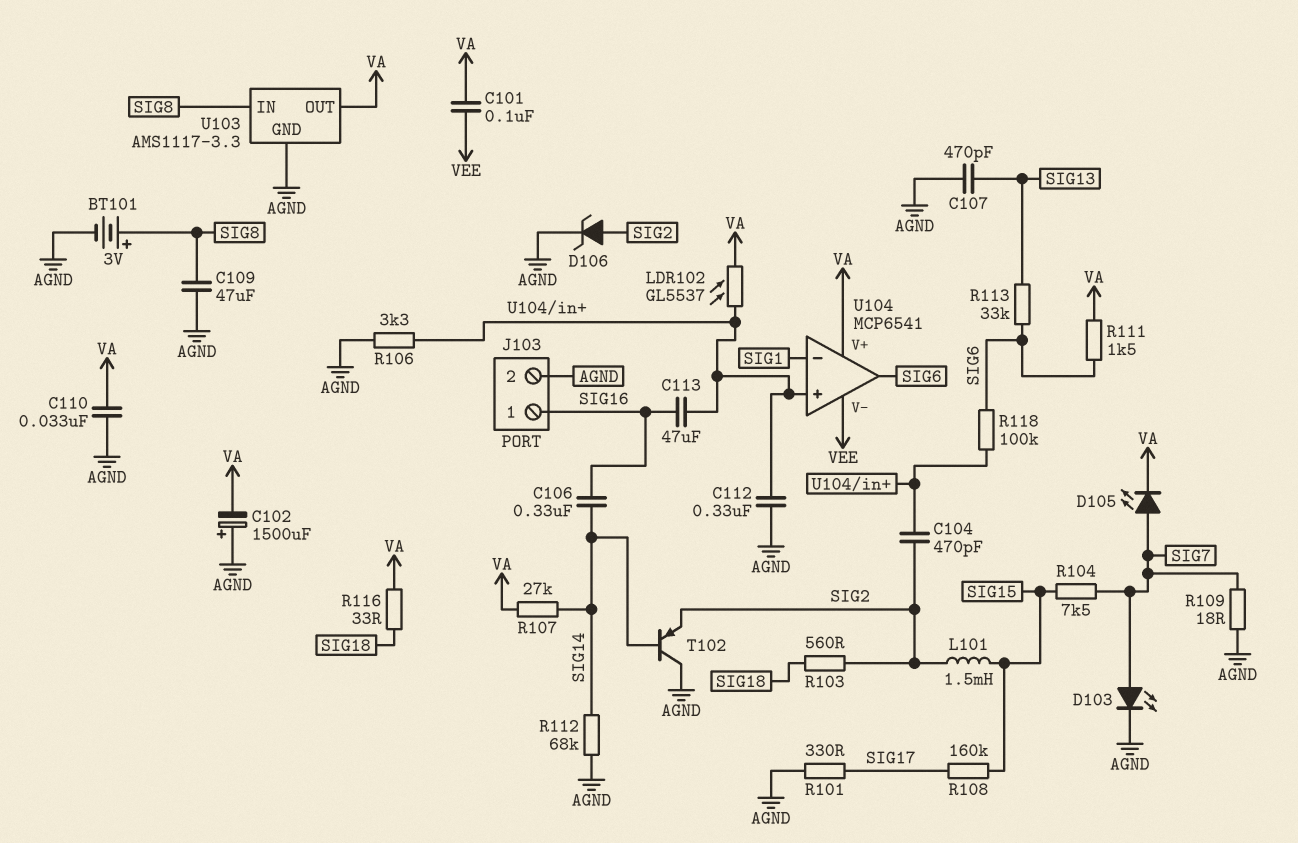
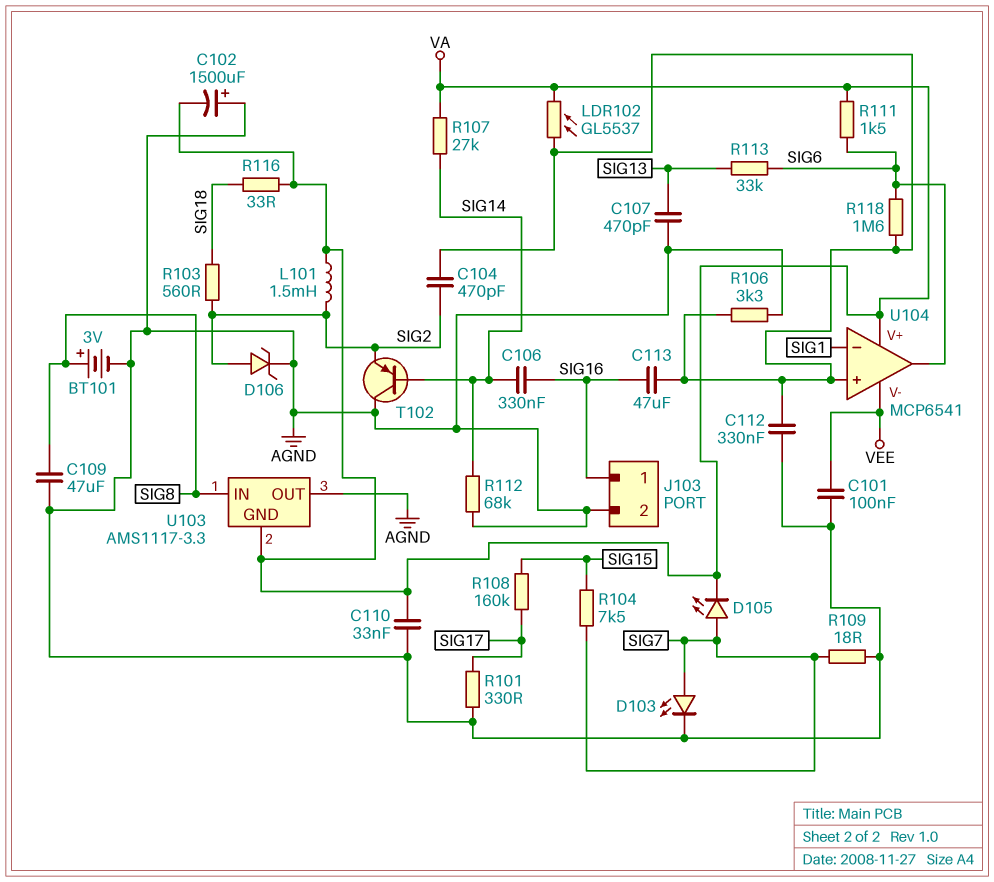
C101: 100nF (VA, VEE) -> 100nF (AGND, VEE)
L101: 1.5mH (SIG2, SIG15) -> 1.5mH (SIG2, VA)
R118: 100k (SIG6, U104/in+) -> 1.6M (SIG6, U104/in+)
U103 pin GND: AGND -> VA
U103 pin OUT: VA -> AGND

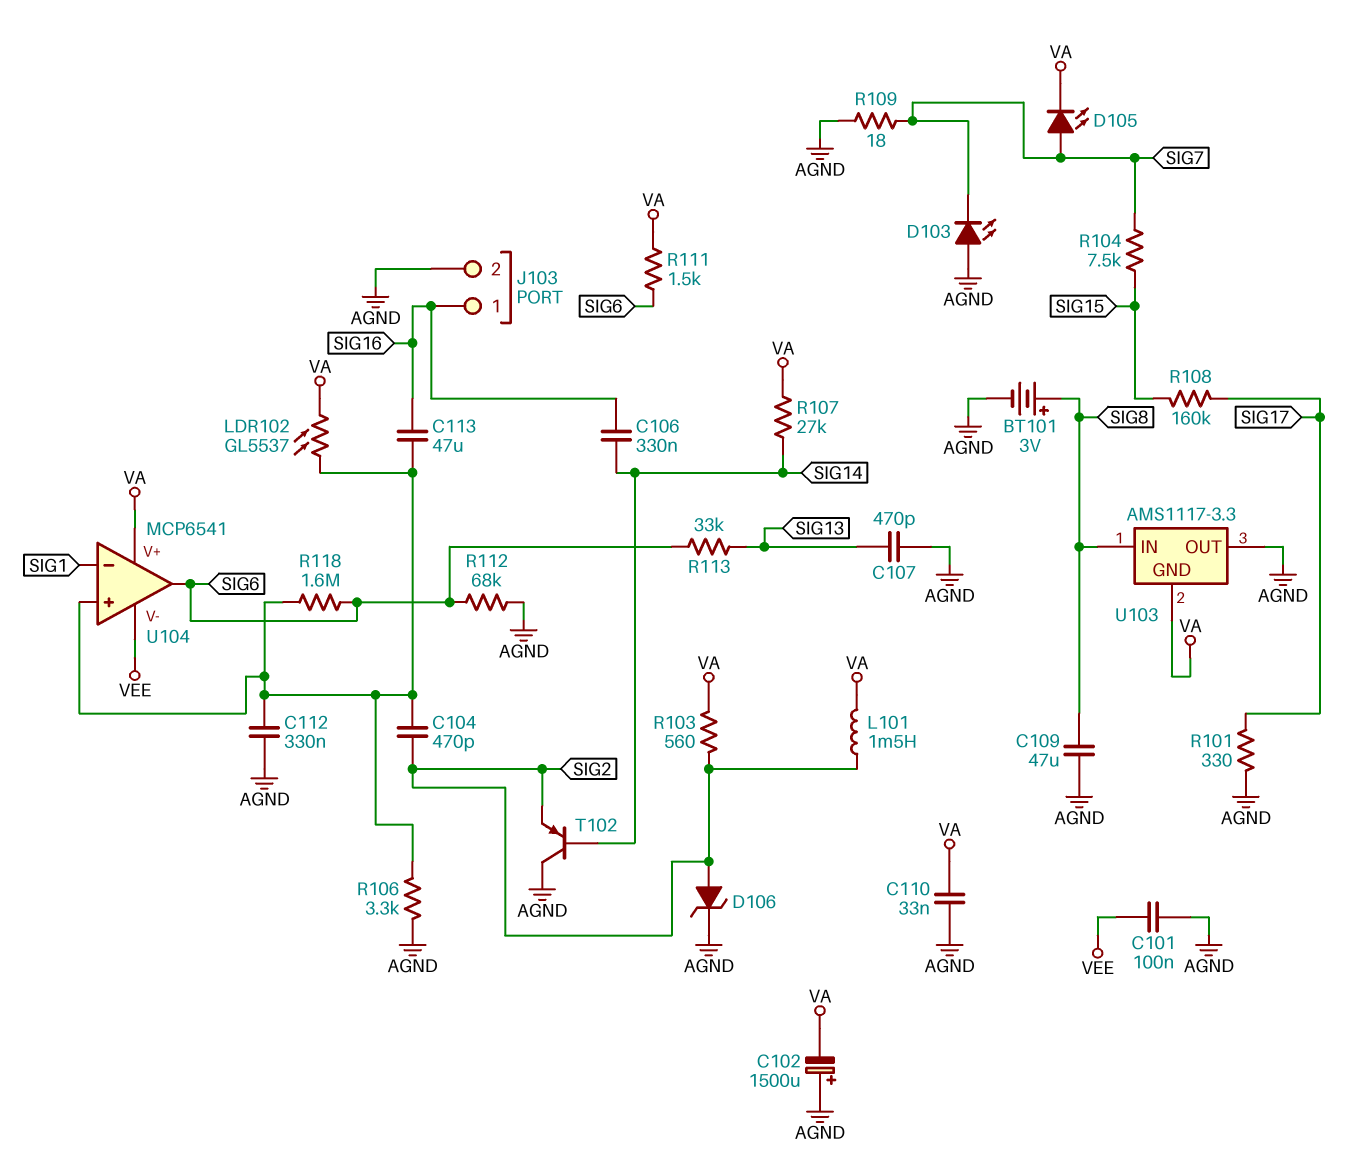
D103: LED (A SIG7, K AGND) -> LED (A AGND, K SIG7)
R103: 560 (SIG2, SIG18) -> 560 (SIG2, VA)
R112: 68k (AGND, SIG14) -> 68k (AGND, SIG6)
R116: 33 (SIG18, VA) -> none

